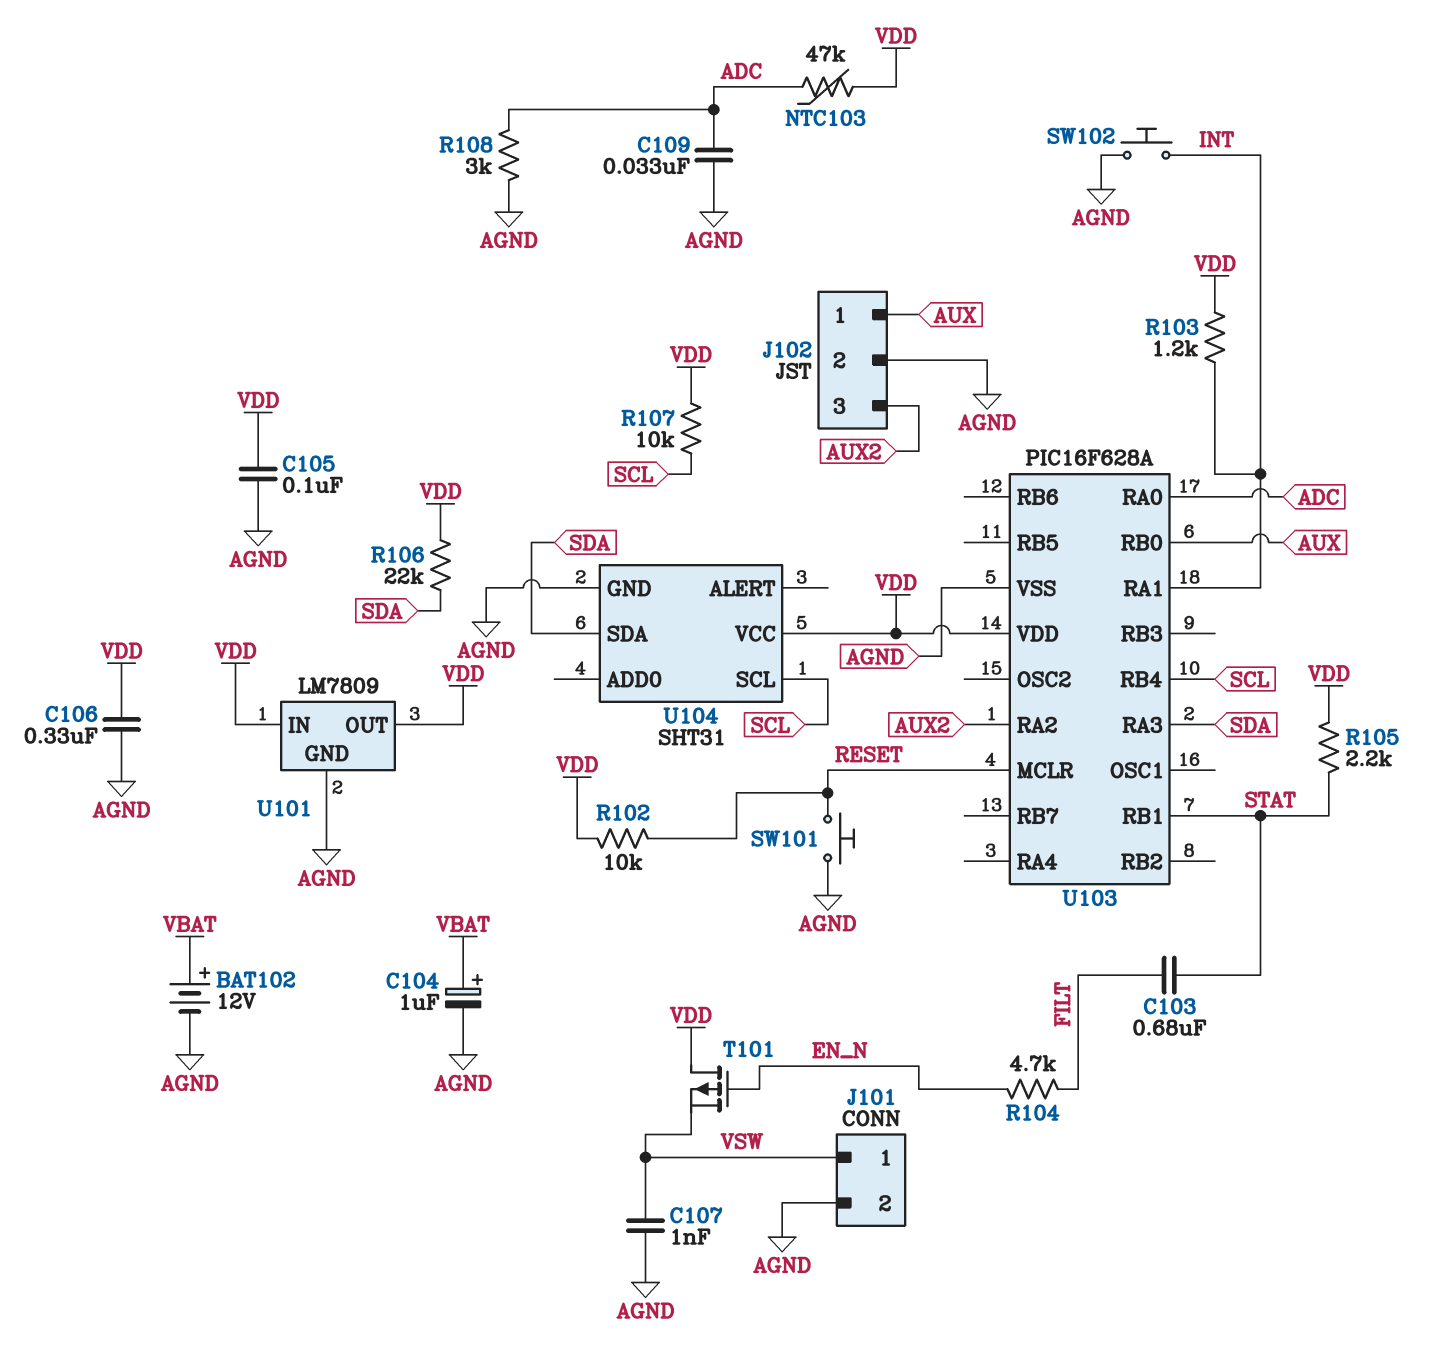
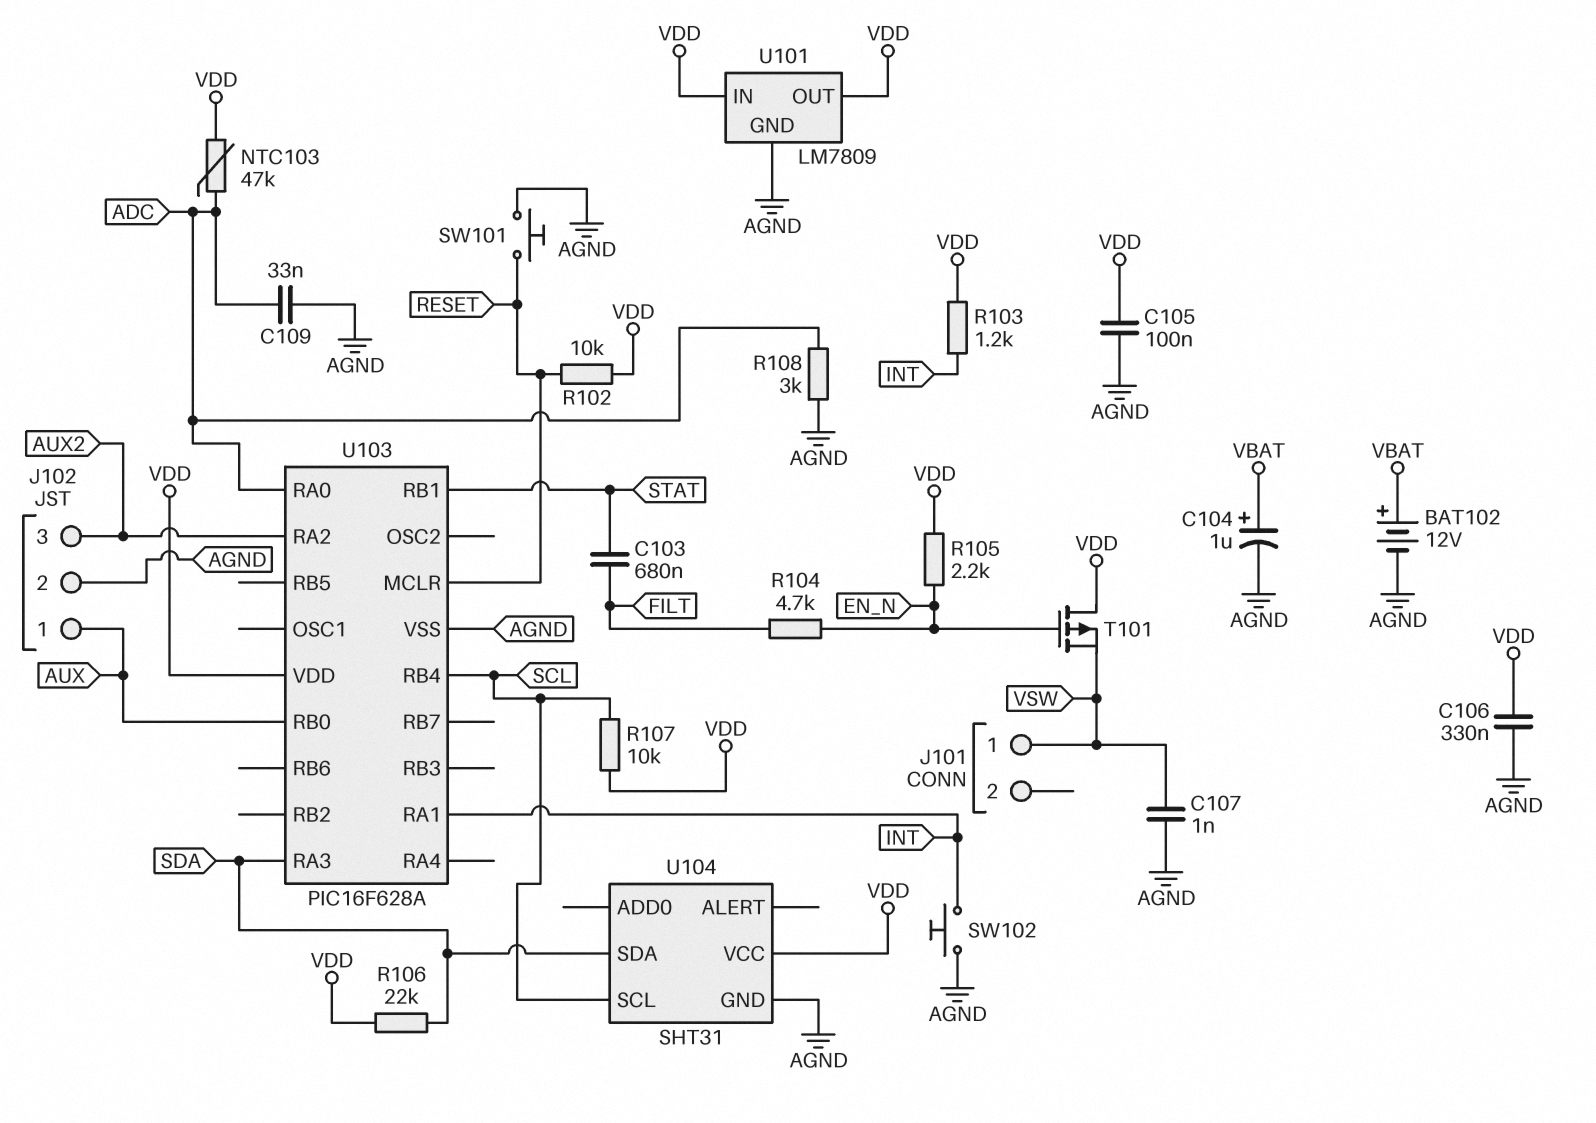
J101 pin 2: AGND -> none
R105: 2.2k (STAT, VDD) -> 2.2k (EN_N, VDD)

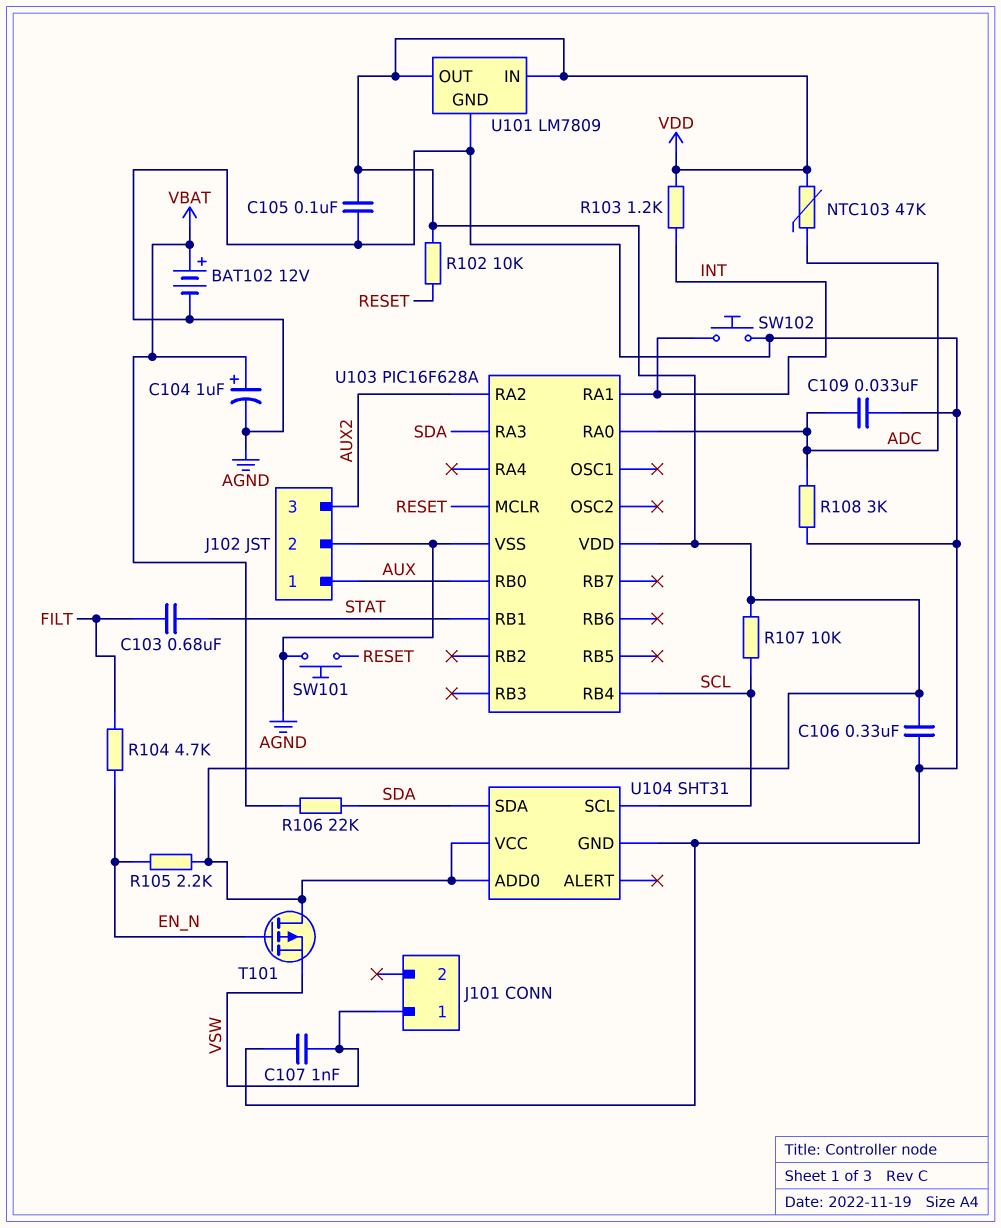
R106: 22k (SDA, VDD) -> 22k (SDA, VBAT)
U104 pin ADD0: none -> VDD

